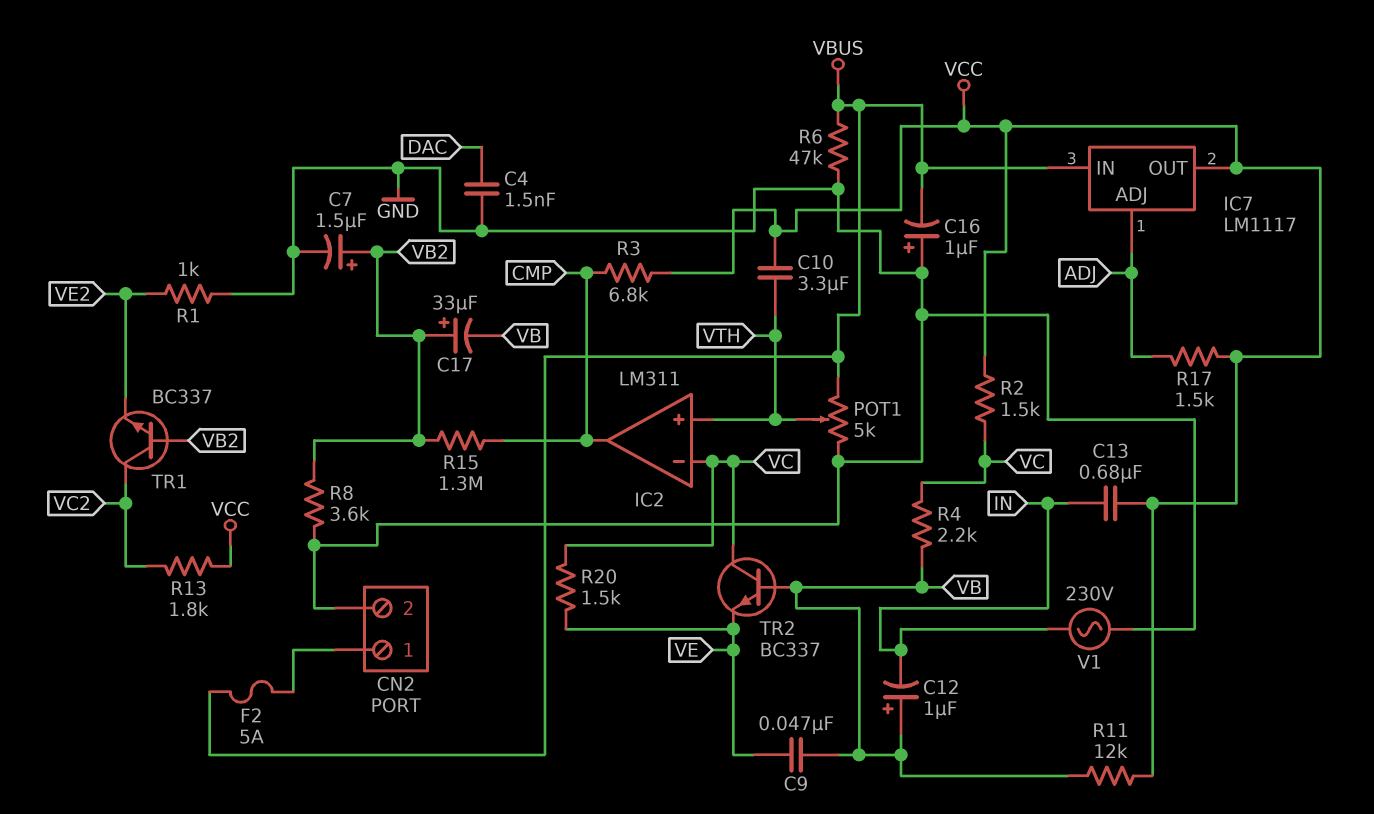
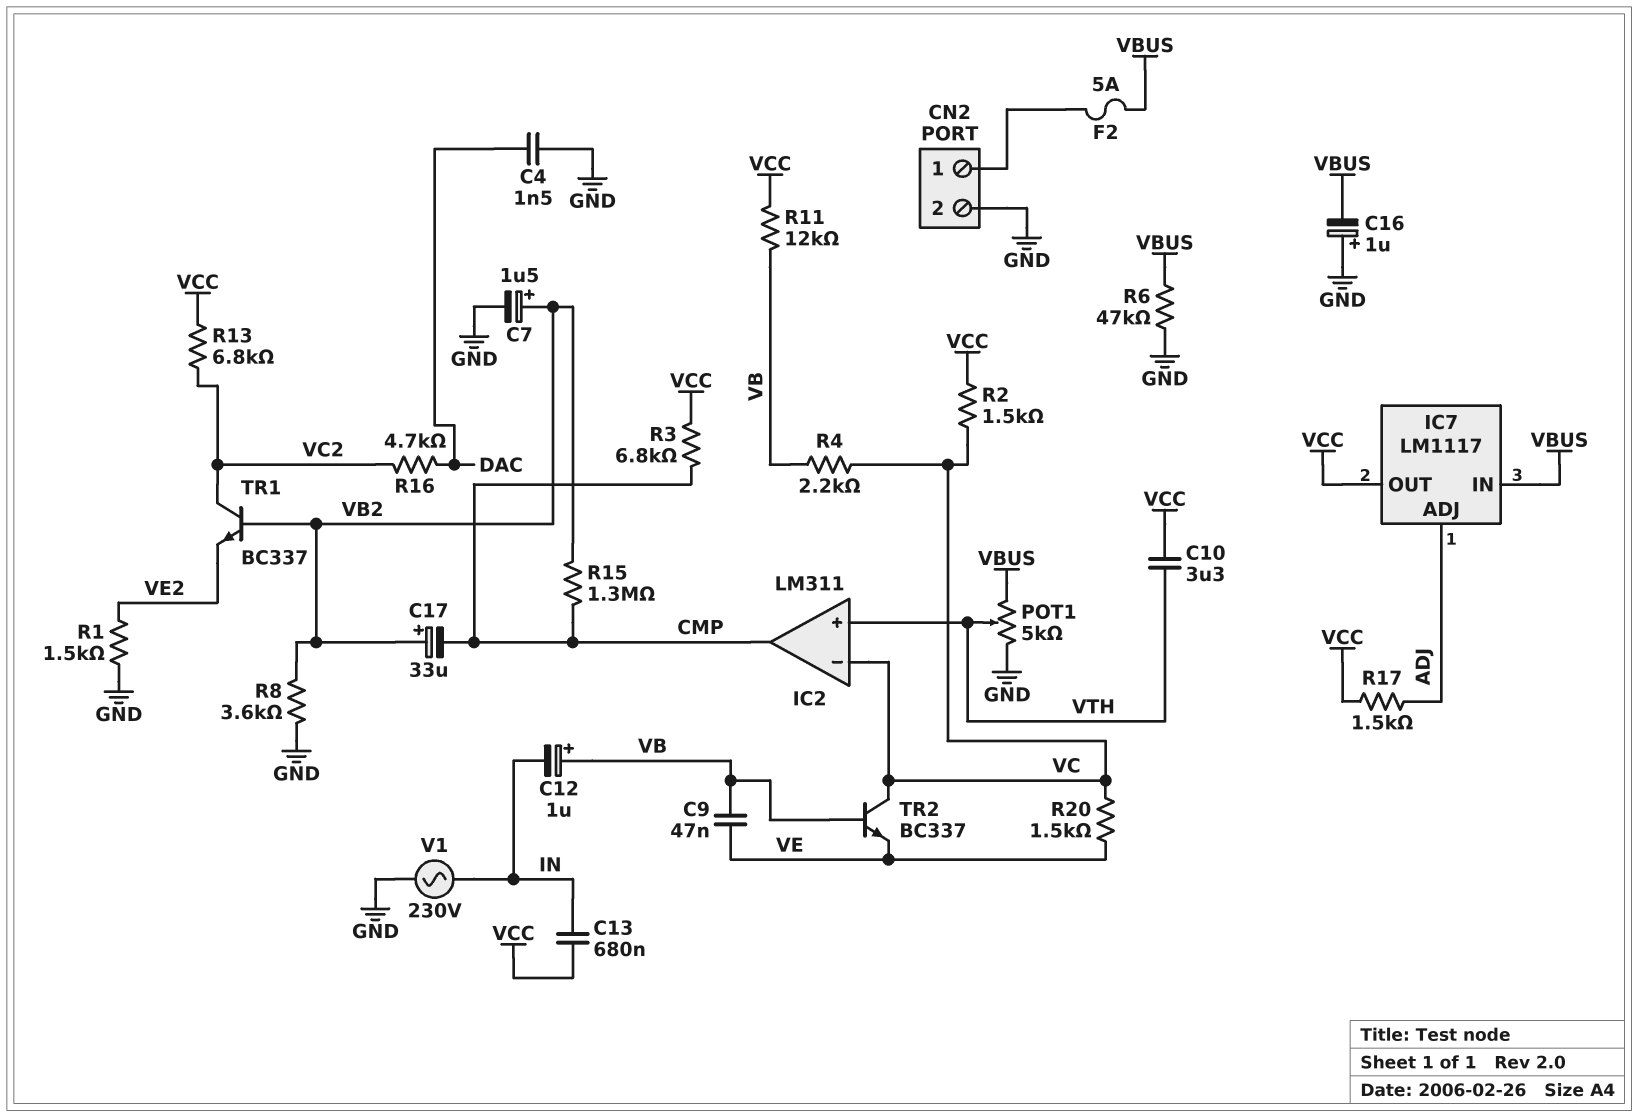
C17: 33uF (plus VB2, minus VB) -> 33uF (plus VB2, minus CMP)
R1: 1k (GND, VE2) -> 1.5k (GND, VE2)
R13: 1.8k (VC2, VCC) -> 6.8k (VC2, VCC)
R16: none -> 4.7k (DAC, VC2)

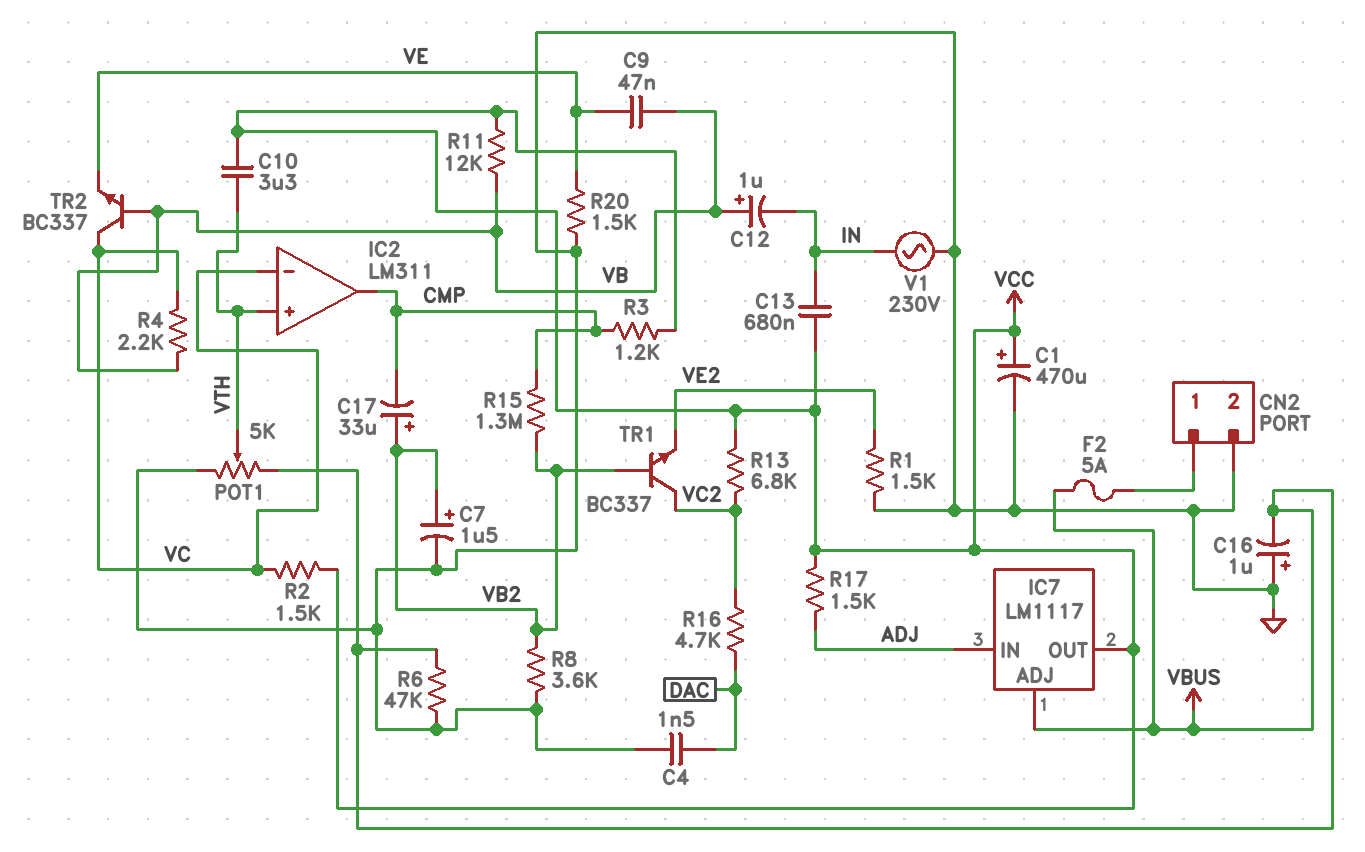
C1: none -> 470uF (plus VCC, minus GND)
IC7 pin ADJ: ADJ -> VBUS
IC7 pin IN: VBUS -> ADJ
R3: 6.8k (CMP, VCC) -> 1.2k (CMP, VCC)
R20: 1.5k (VC, VE) -> 1.5k (GND, VE)

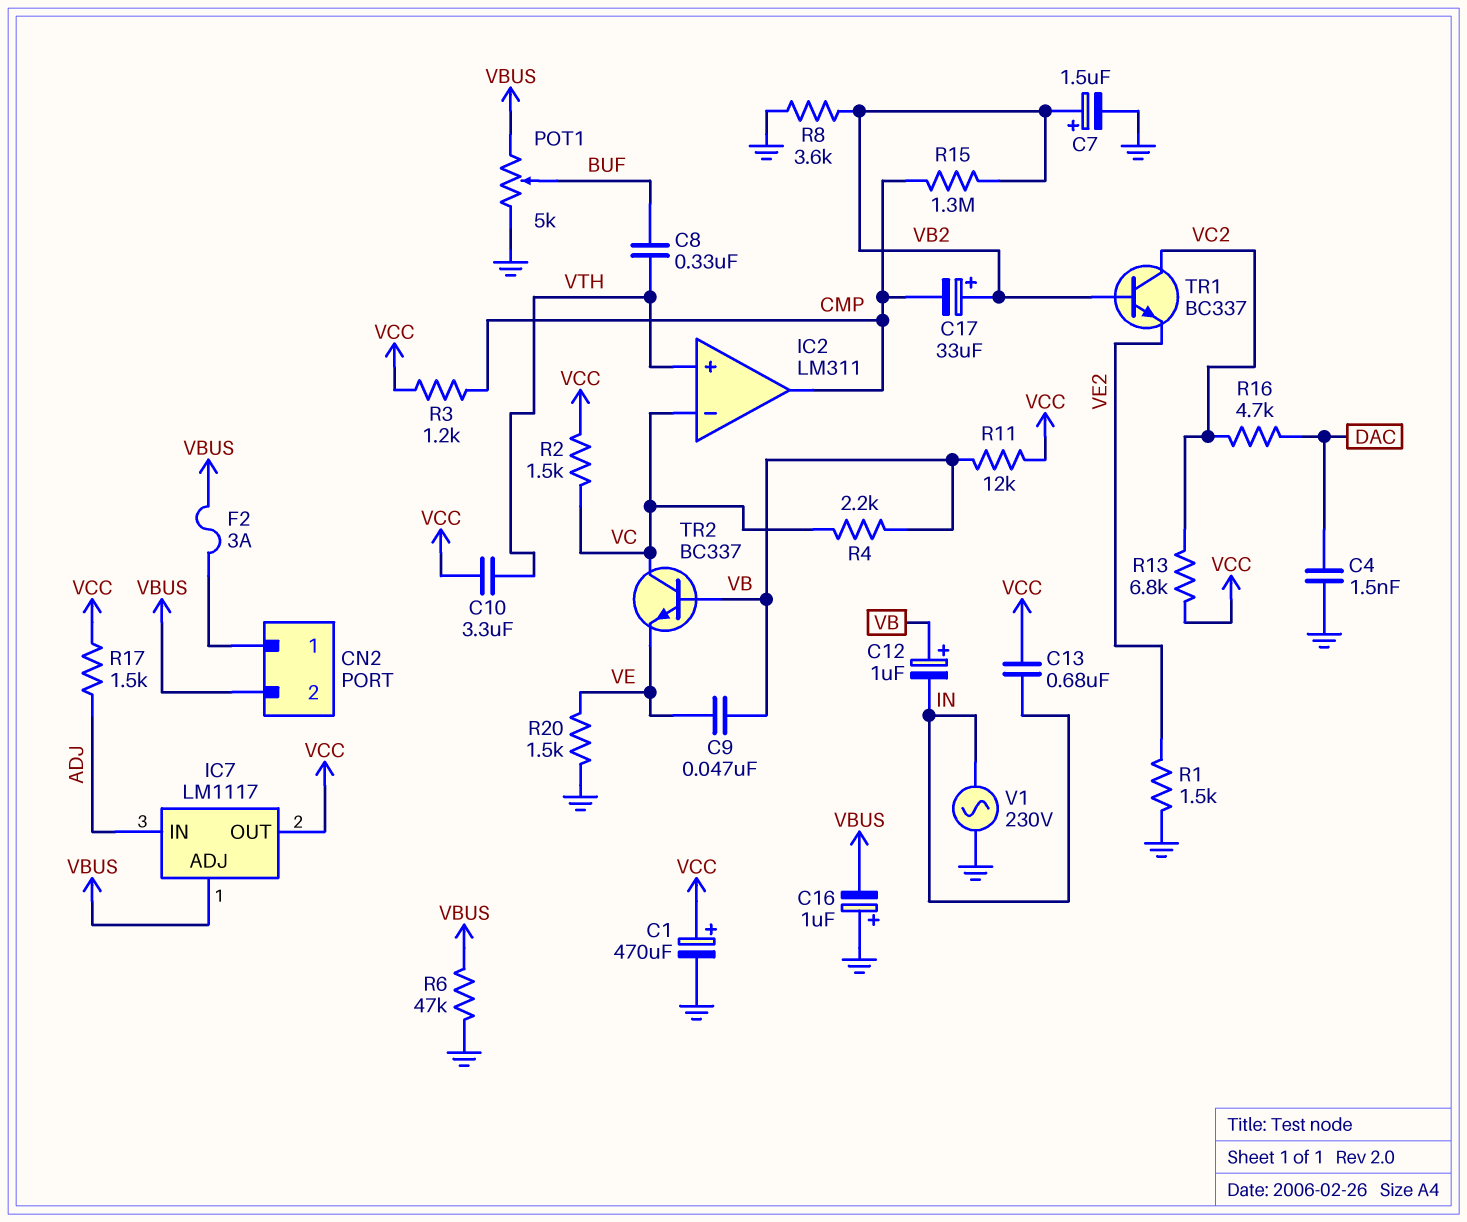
C8: none -> 330nF (BUF, VTH)
CN2 pin 2: GND -> VBUS
F2: 5A (CN2/1, VBUS) -> 3A (CN2/1, VBUS)
POT1: 5k (GND, VBUS, wiper VTH) -> 5k (GND, VBUS, wiper BUF)

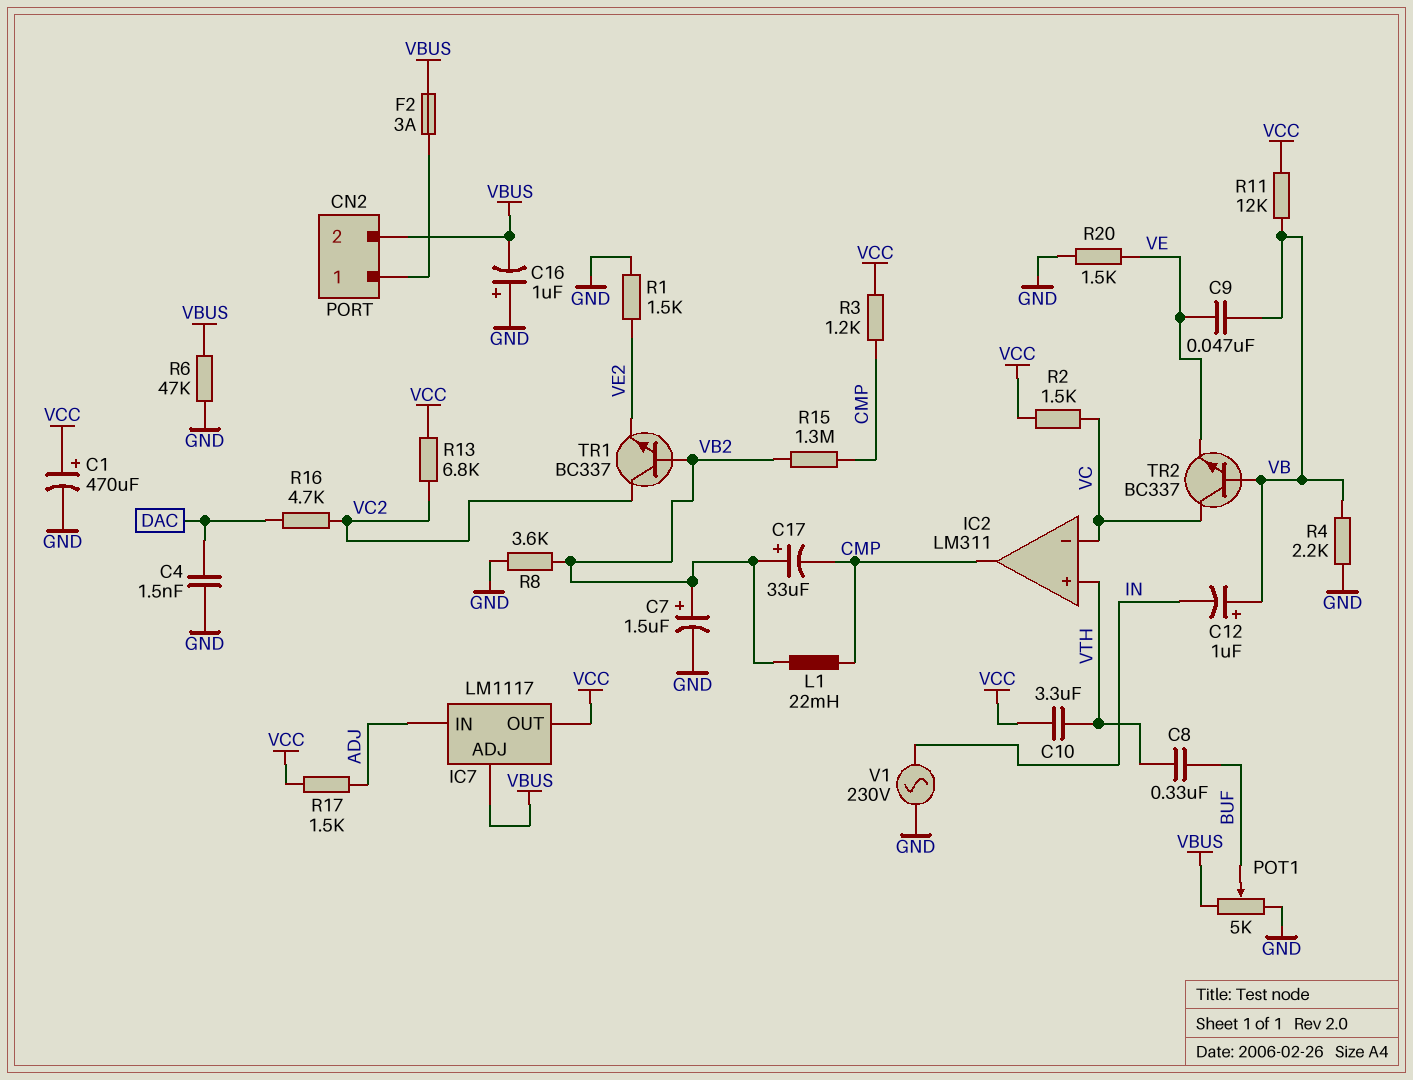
C13: 680nF (IN, VCC) -> none
L1: none -> 22mH (CMP, VB2)
R4: 2.2k (VB, VC) -> 2.2k (GND, VB)

